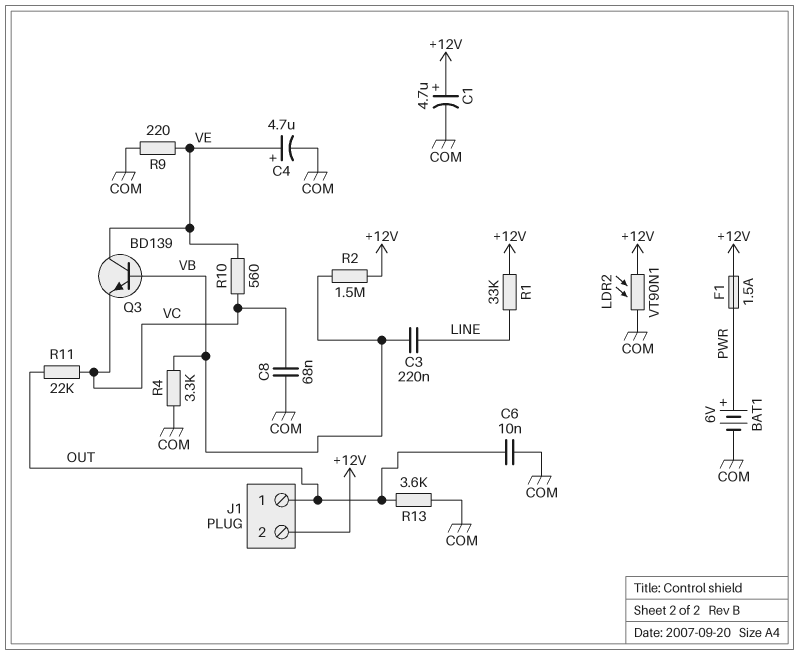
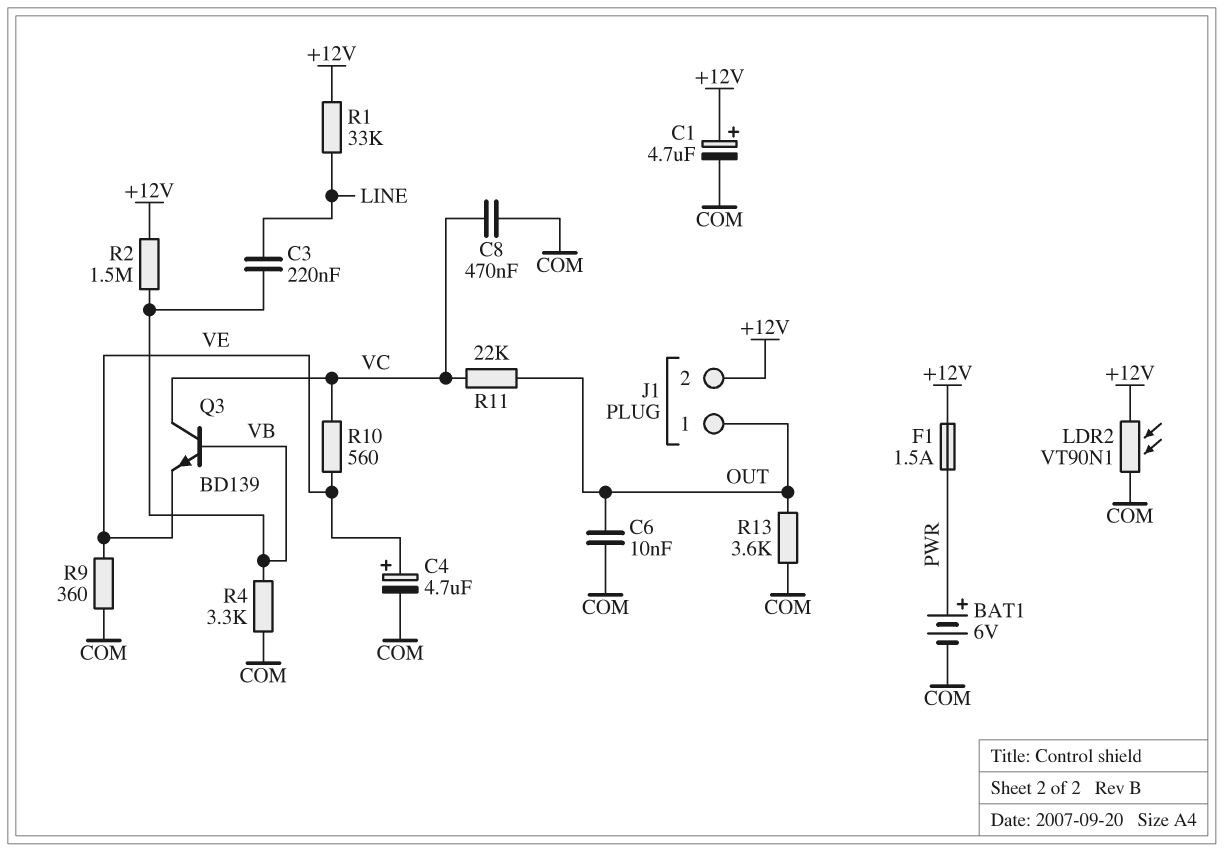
C8: 68nF (COM, VC) -> 470nF (COM, VC)
Q3: NPN BD139 (B VB, C VE, E VC) -> NPN BD139 (B VB, C VC, E VE)
R9: 220 (COM, VE) -> 360 (COM, VE)

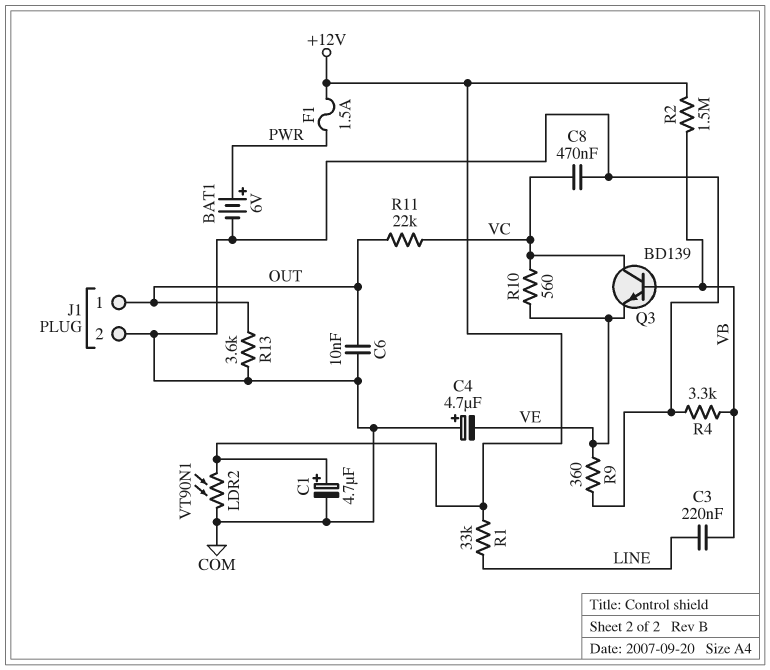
C4: 4.7uF (plus VE, minus COM) -> 4.7uF (plus COM, minus VE)
J1 pin 2: +12V -> COM

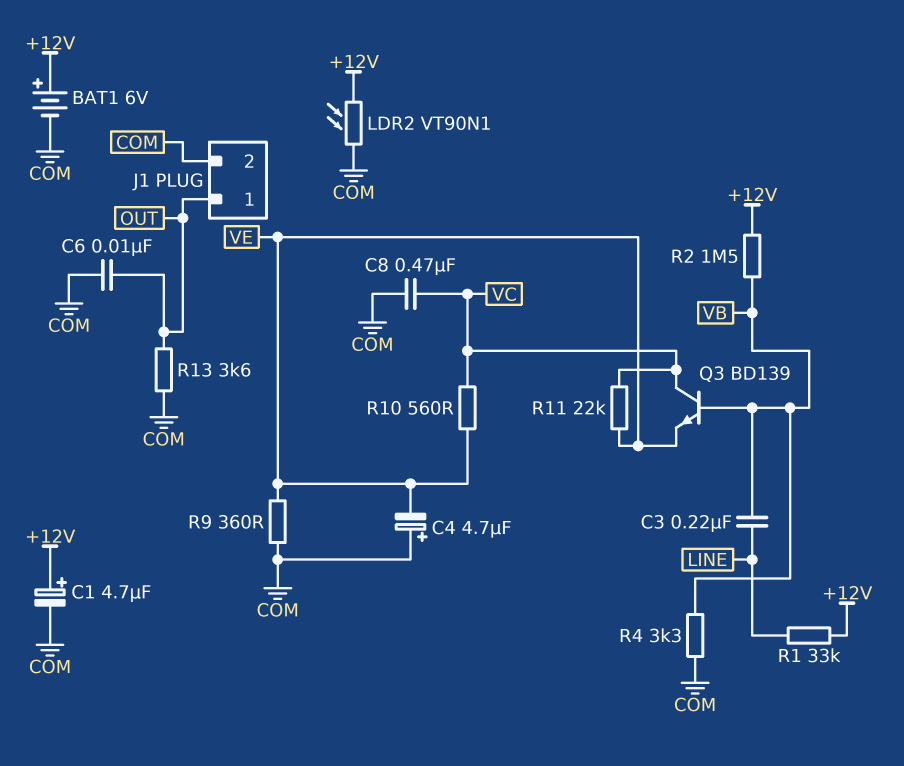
BAT1: 6V (plus PWR, minus COM) -> 6V (plus +12V, minus COM)
F1: 1.5A (+12V, PWR) -> none
R11: 22k (OUT, VC) -> 22k (VC, VE)

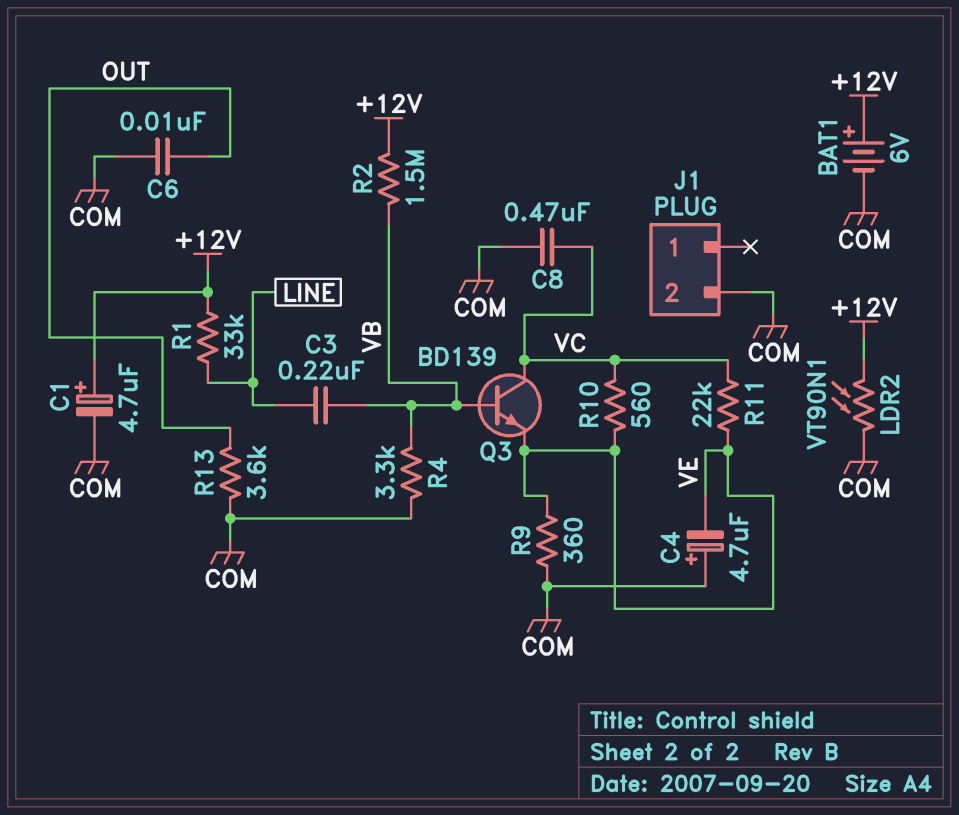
J1 pin 1: OUT -> none

